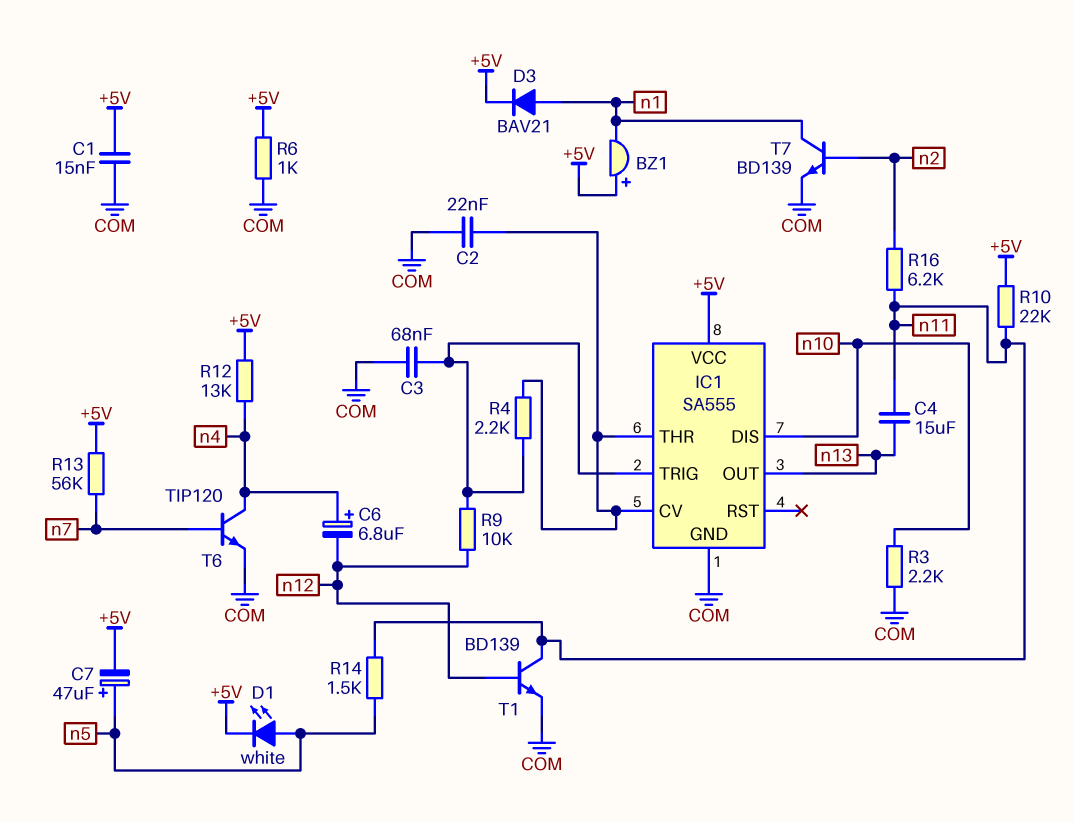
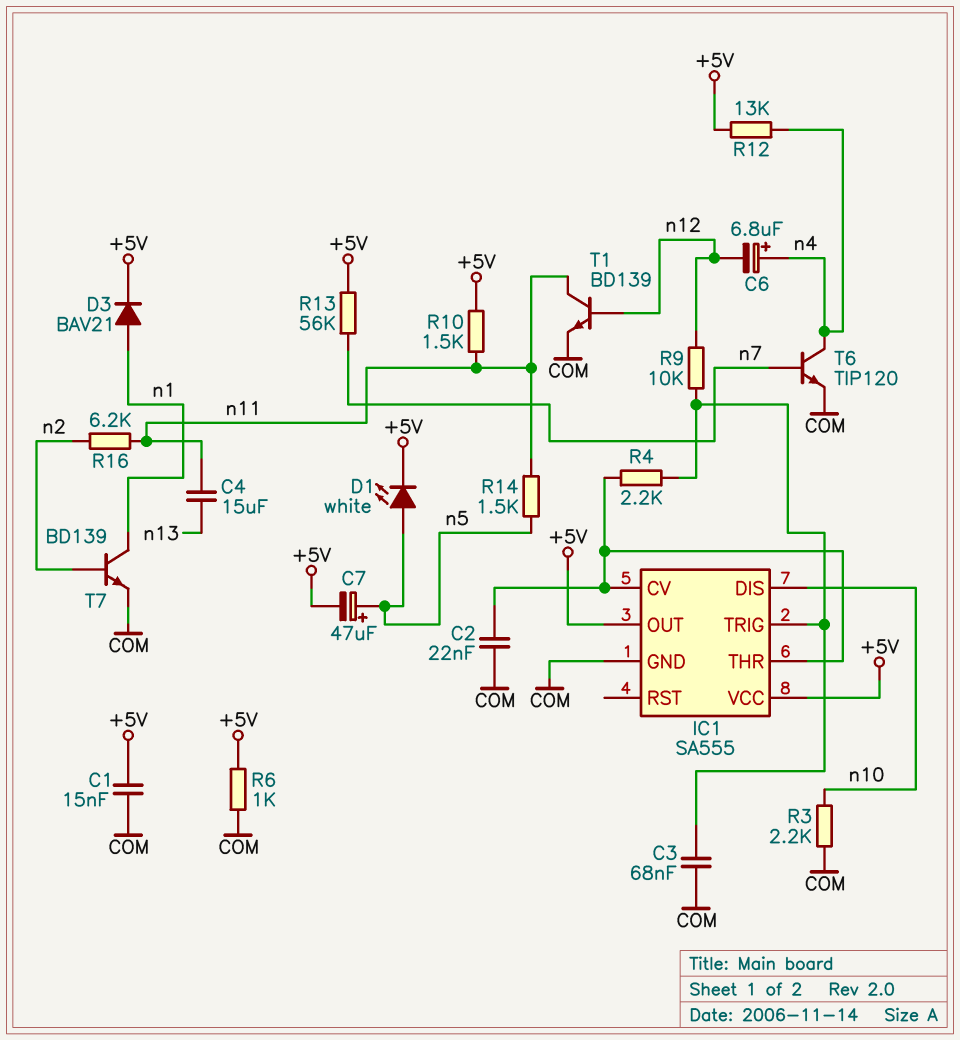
BZ1: buzzer (plus +5V, minus n1) -> none
IC1 pin OUT: n13 -> +5V
R10: 22k (+5V, n11) -> 1.5k (+5V, n11)

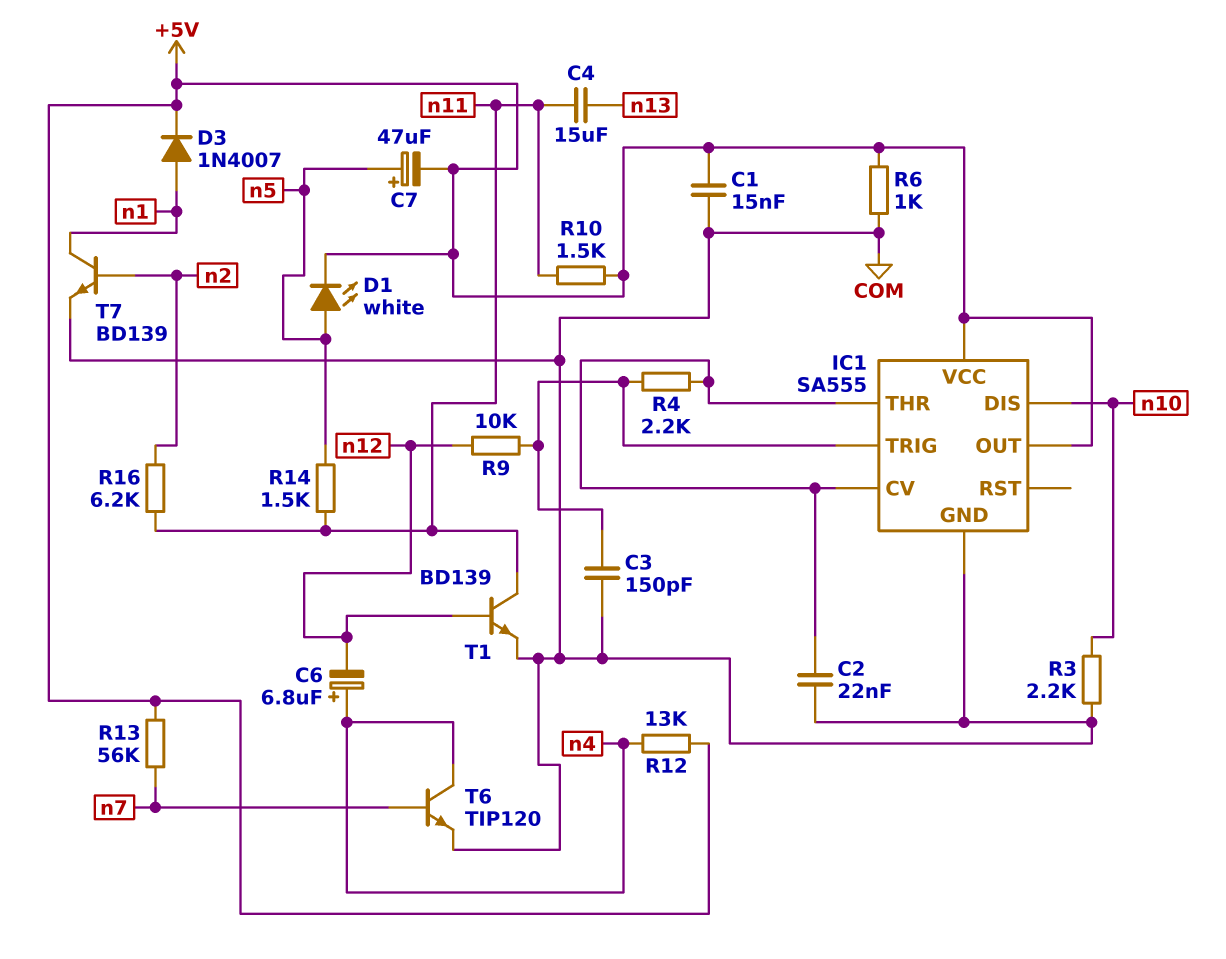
C3: 68nF (COM, IC1/TRIG) -> 150pF (COM, IC1/TRIG)
D3: diode BAV21 (A n1, K +5V) -> diode 1N4007 (A n1, K +5V)

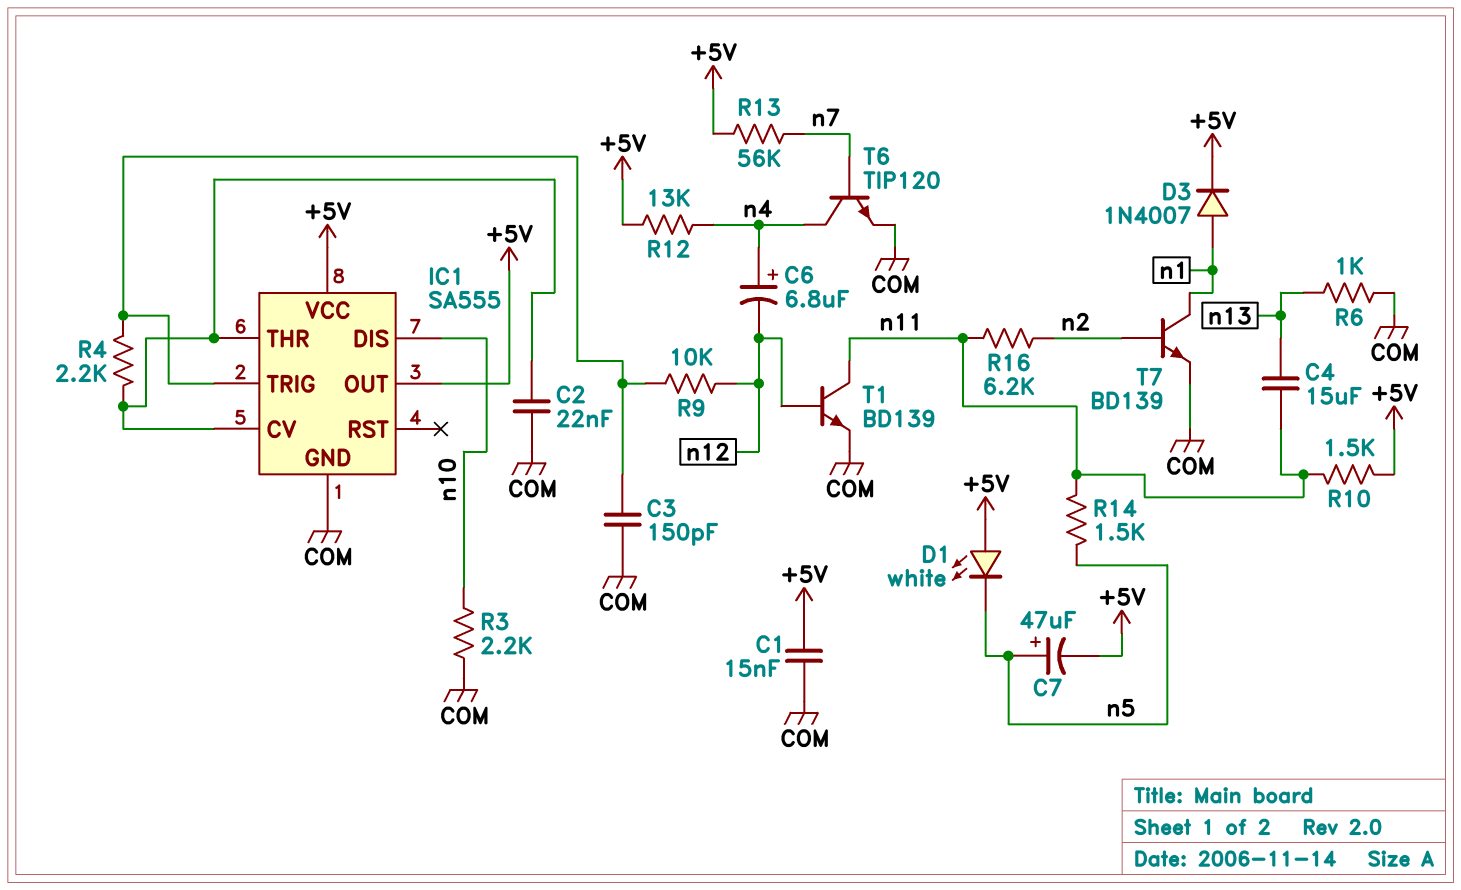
D1: LED white (A n5, K +5V) -> LED white (A +5V, K n5)
R6: 1k (+5V, COM) -> 1k (COM, n13)

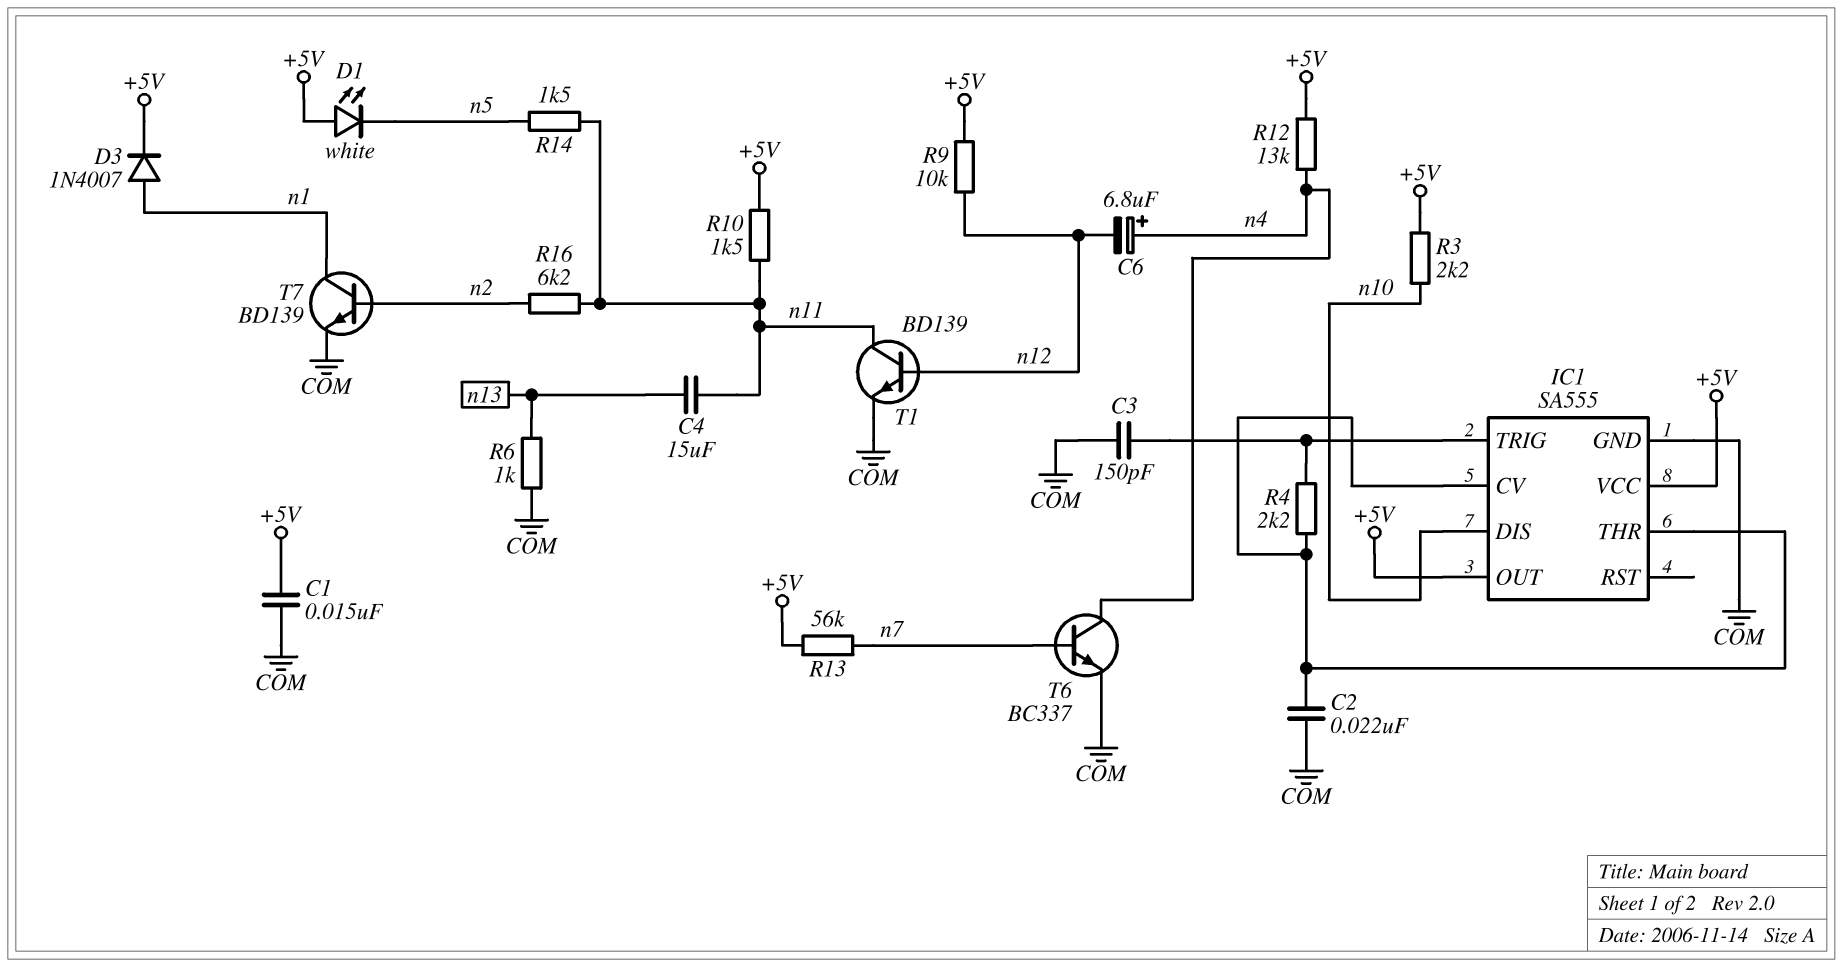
C7: 47uF (plus n5, minus +5V) -> none
R3: 2.2k (COM, n10) -> 2.2k (+5V, n10)
R9: 10k (IC1/TRIG, n12) -> 10k (+5V, n12)
T6: NPN TIP120 (B n7, C n4, E COM) -> NPN BC337 (B n7, C n4, E COM)

